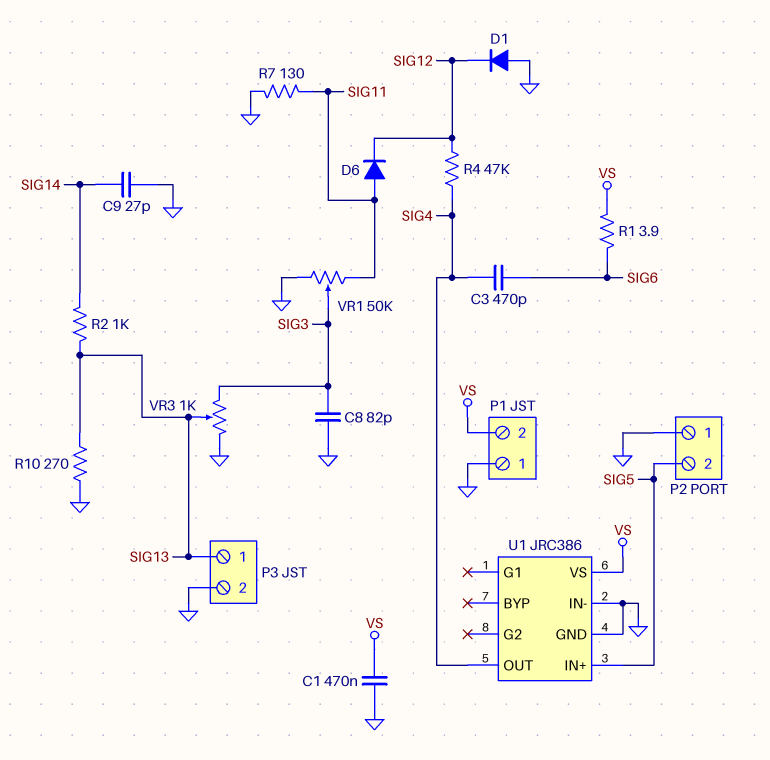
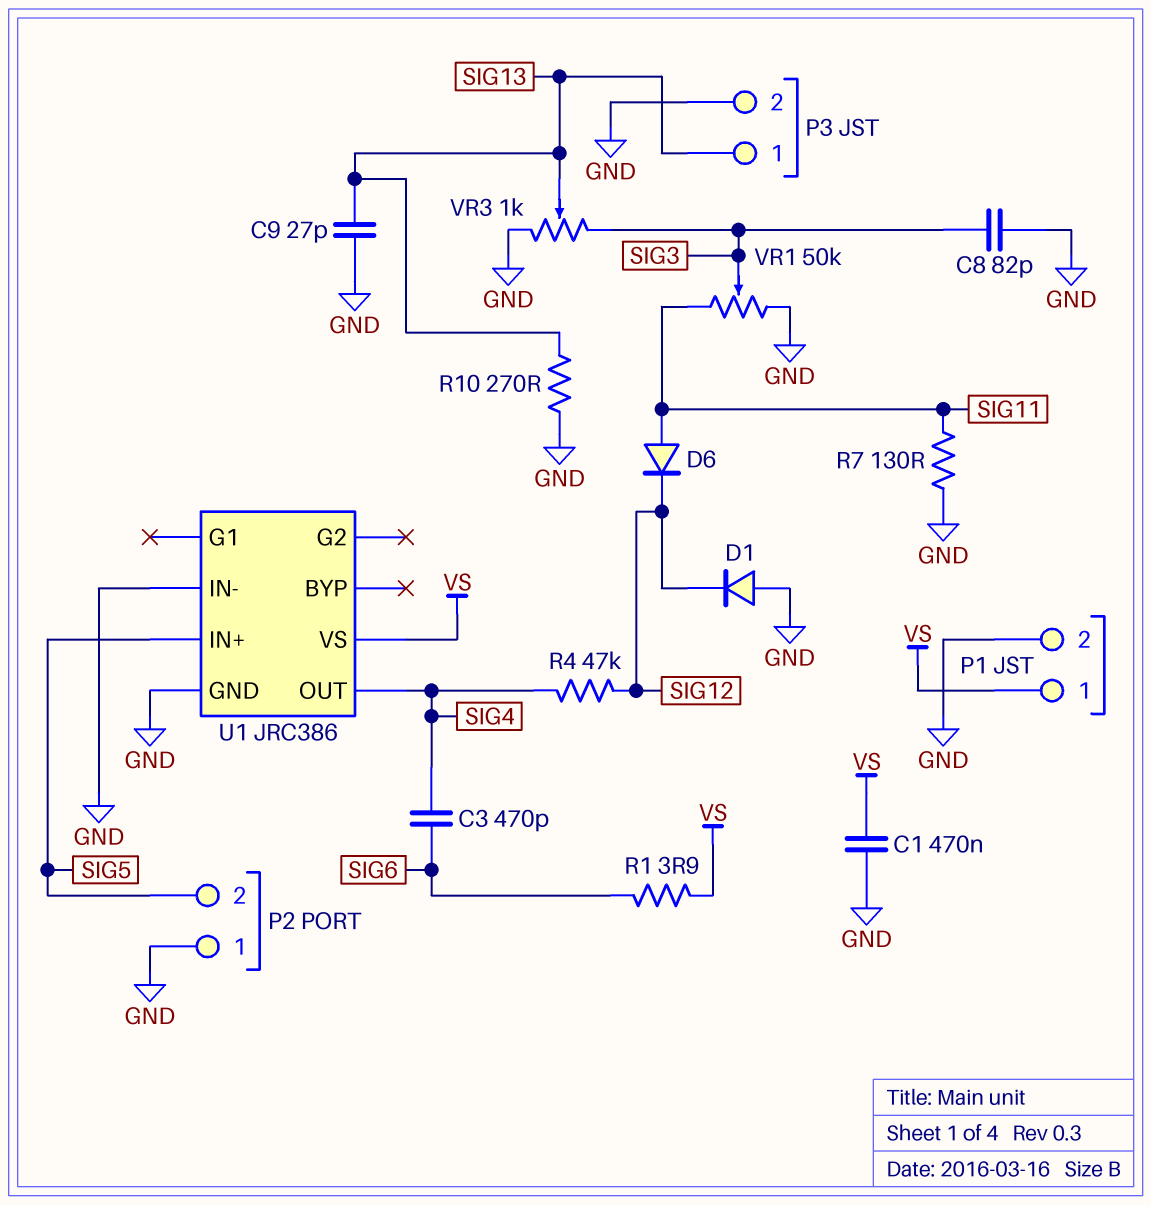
C9: 27pF (GND, SIG14) -> 27pF (GND, SIG13)
P1 pin 1: GND -> VS
P1 pin 2: VS -> GND
R2: 1k (SIG13, SIG14) -> none

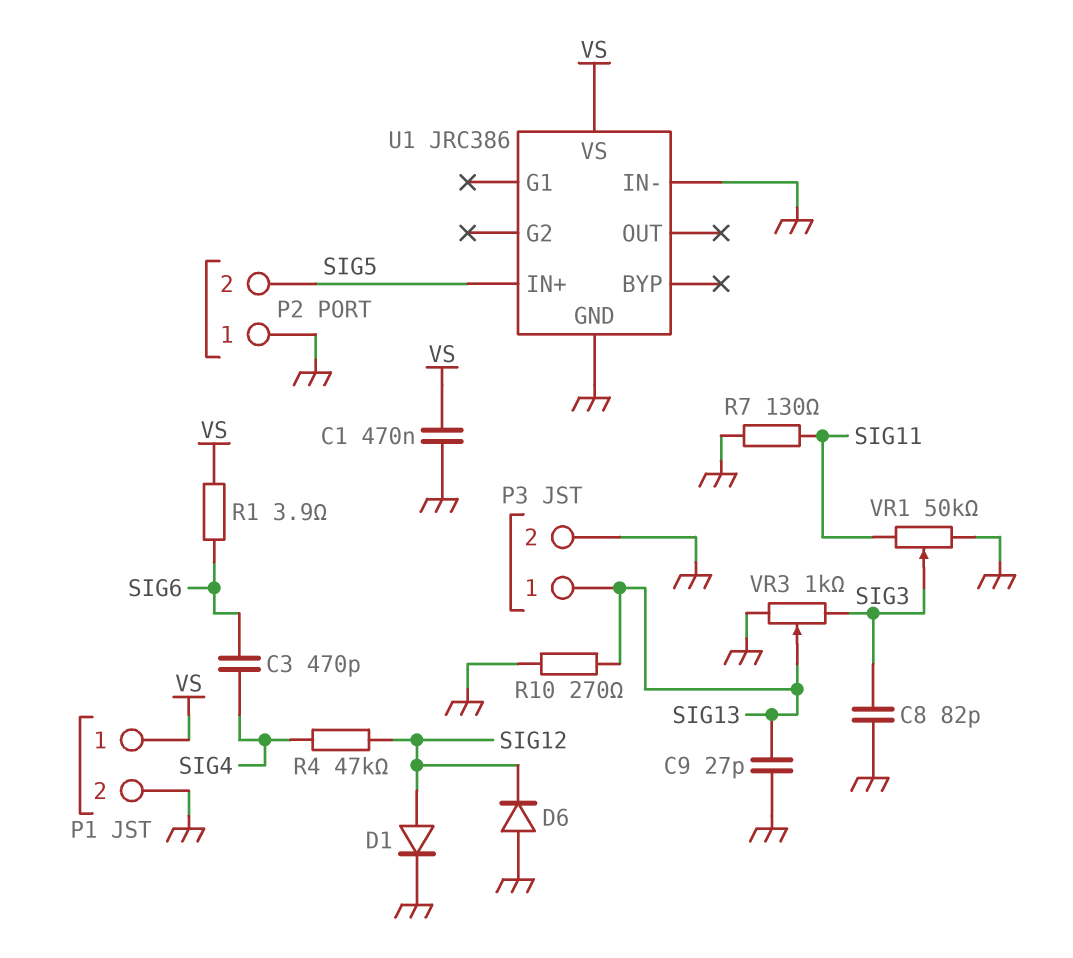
D1: diode (A GND, K SIG12) -> diode (A SIG12, K GND)
D6: diode (A SIG11, K SIG12) -> diode (A GND, K SIG12)
U1 pin OUT: SIG4 -> none

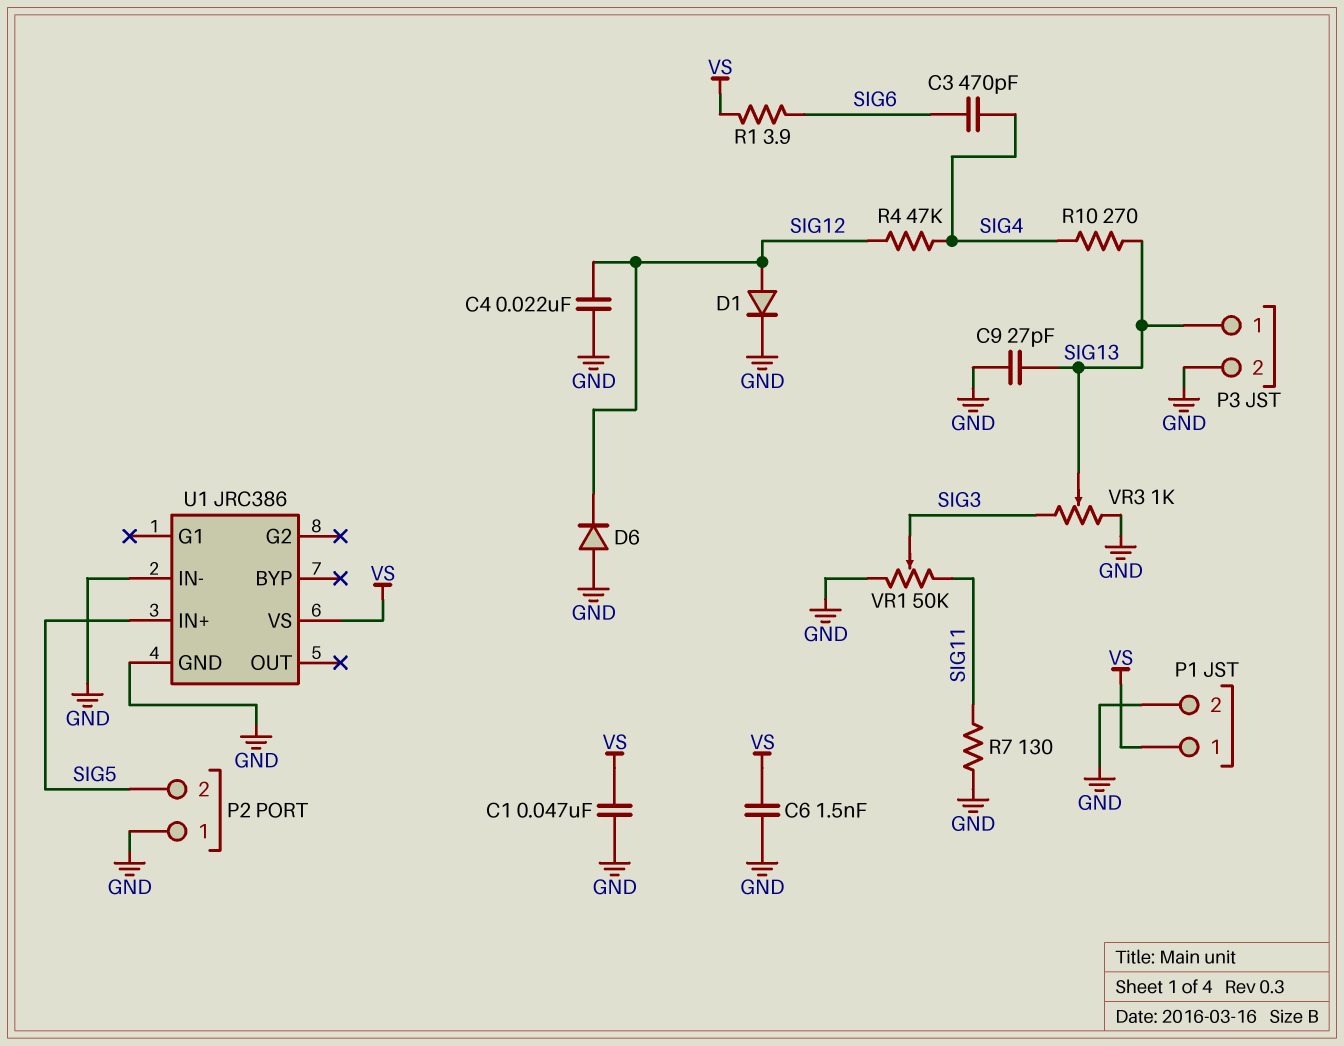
C1: 470nF (GND, VS) -> 47nF (GND, VS)
C4: none -> 22nF (GND, SIG12)
C6: none -> 1.5nF (GND, VS)
C8: 82pF (GND, SIG3) -> none
R10: 270 (GND, SIG13) -> 270 (SIG4, SIG13)

